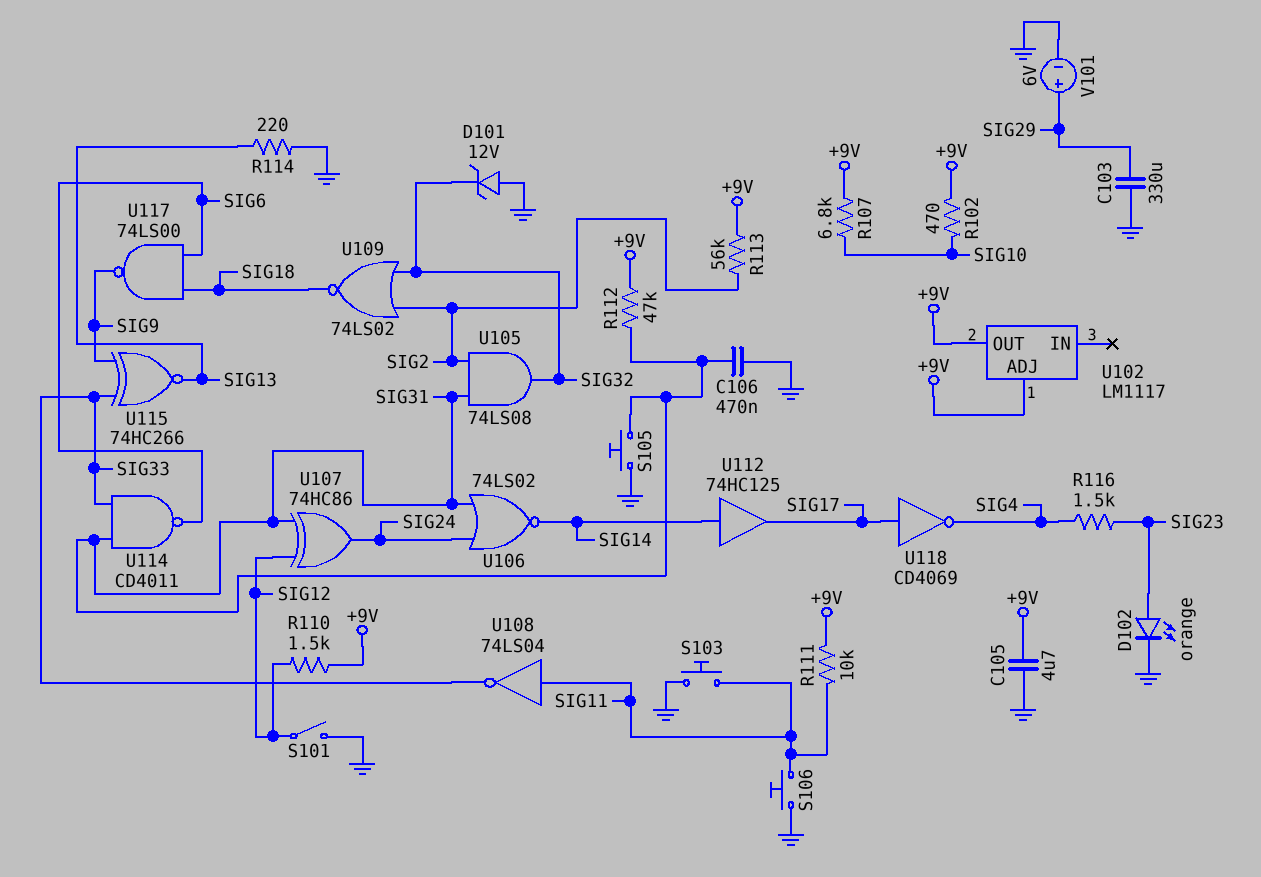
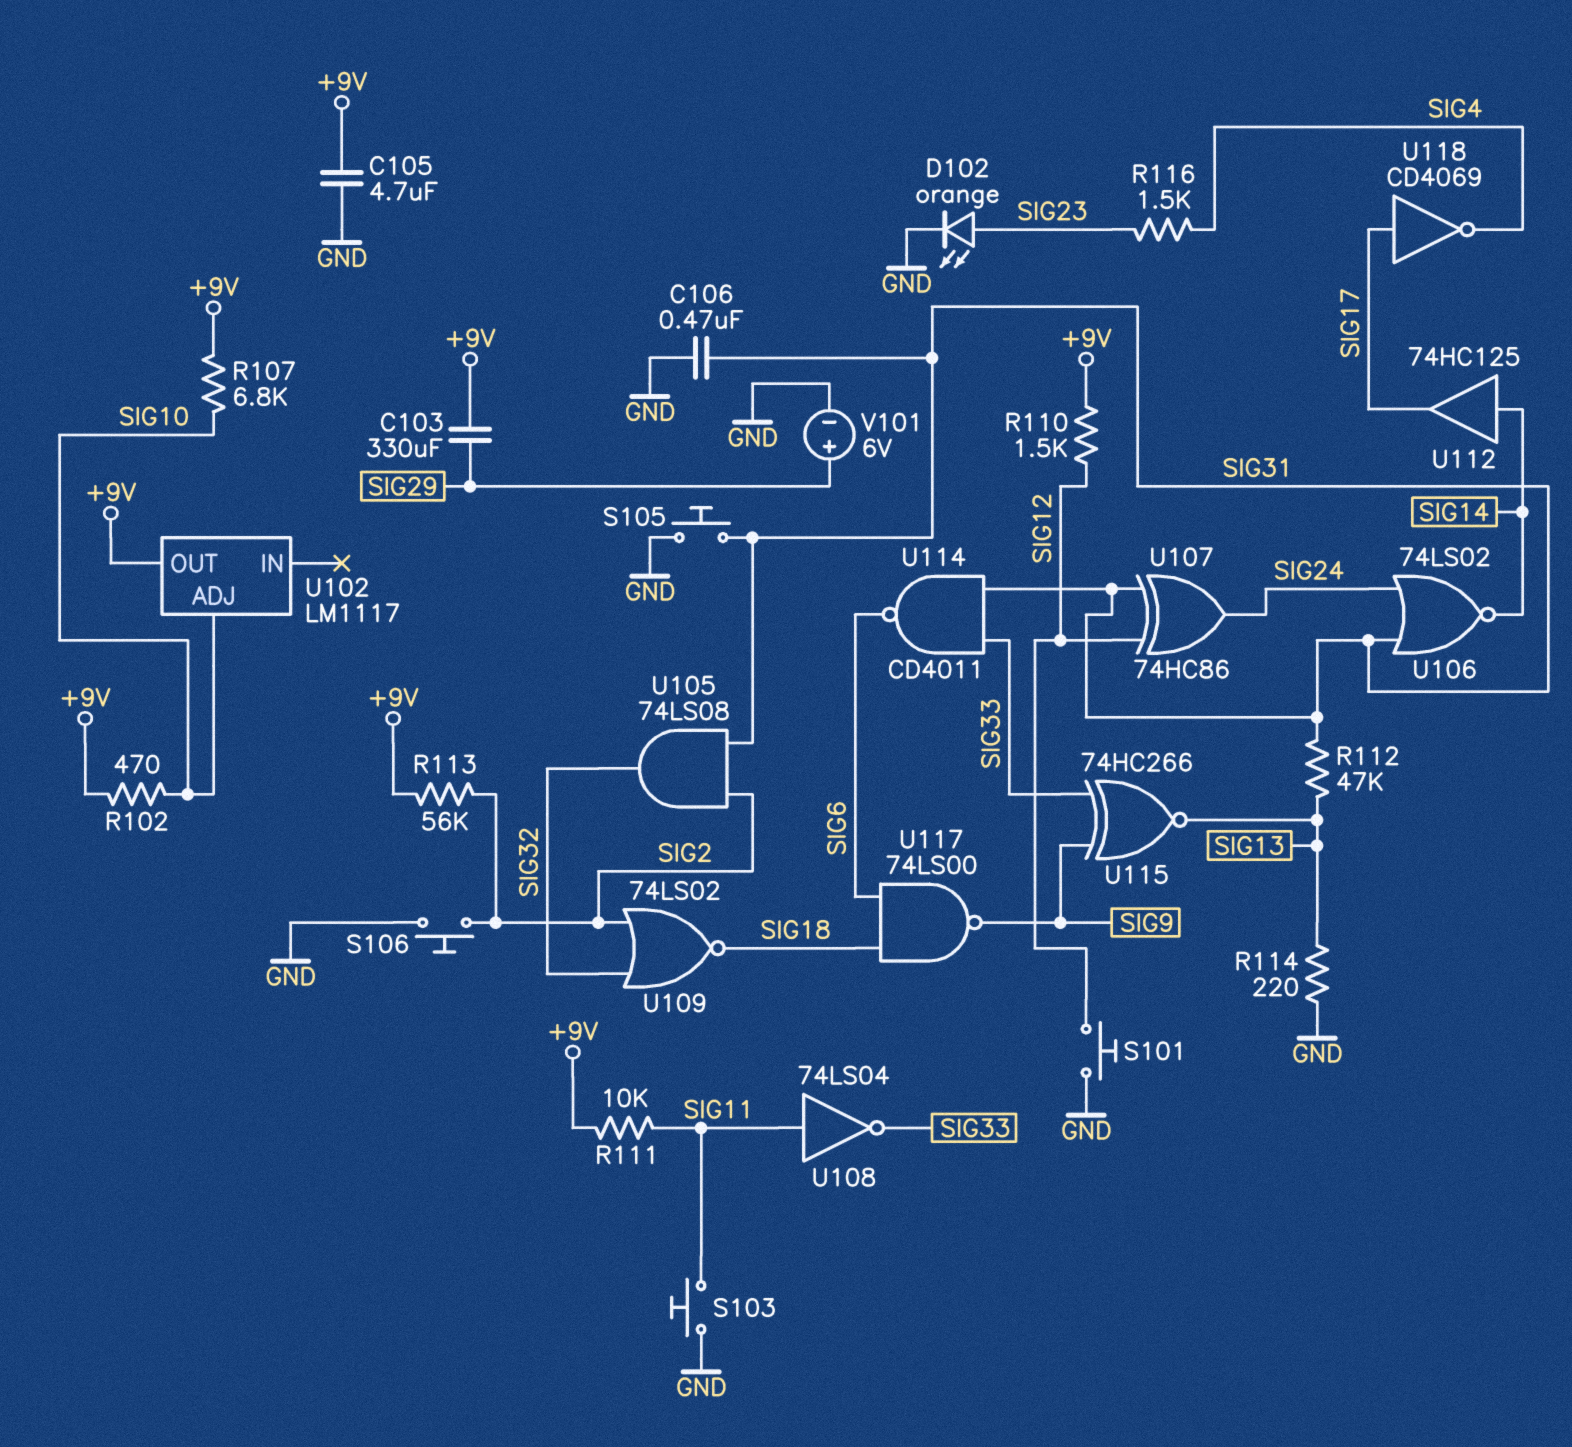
C103: 330uF (GND, SIG29) -> 330uF (+9V, SIG29)
D101: zener 12V (A GND, K SIG32) -> none
R112: 47k (+9V, SIG31) -> 47k (SIG13, SIG31)
S101: switch (GND, SIG12) -> button (GND, SIG12)
S106: button (GND, SIG11) -> button (GND, SIG2)
U102 pin ADJ: +9V -> SIG10

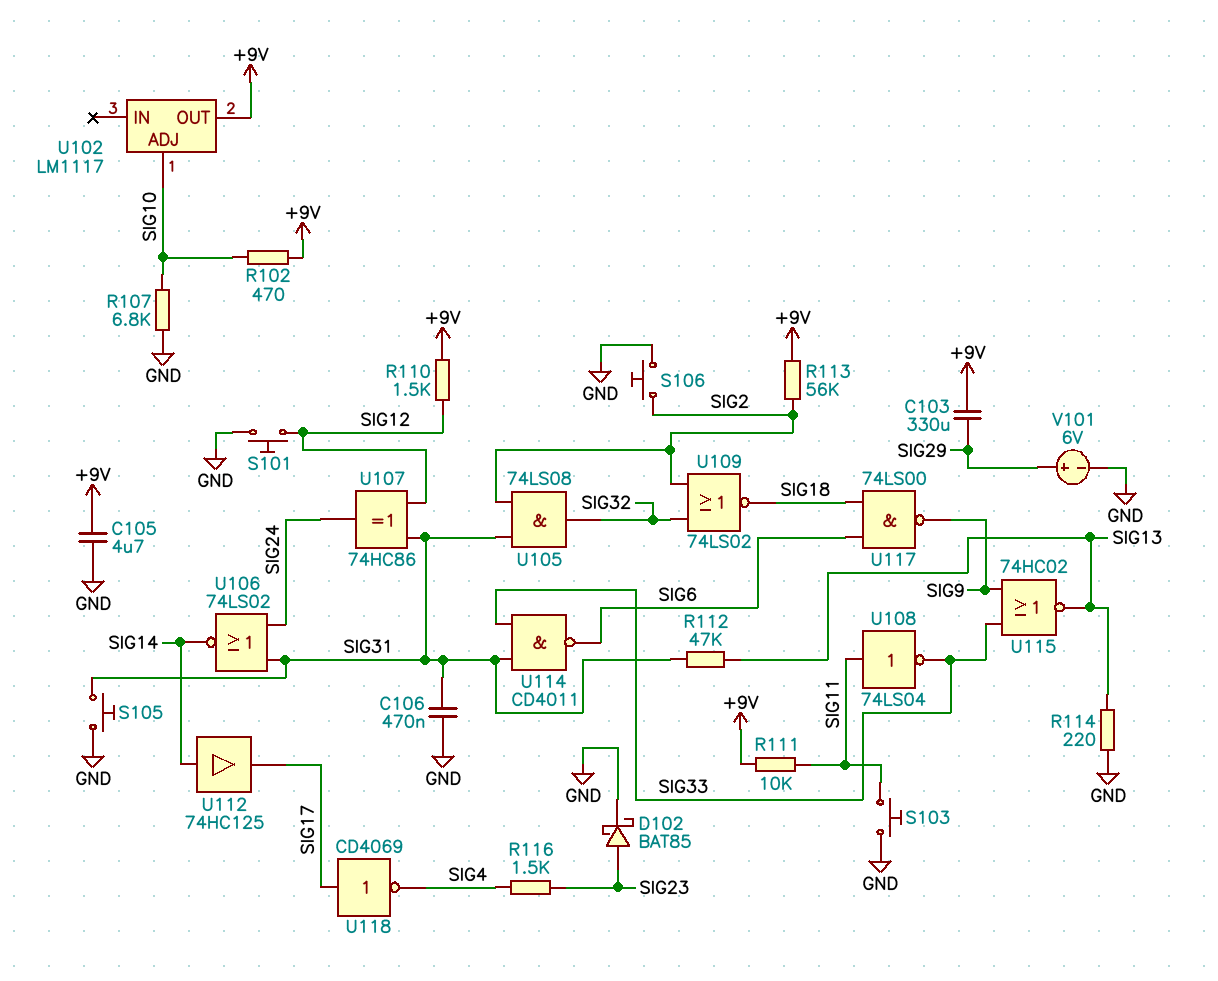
D102: LED orange (A SIG23, K GND) -> schottky BAT85 (A SIG23, K GND)
R107: 6.8k (+9V, SIG10) -> 6.8k (GND, SIG10)
U115: XNOR 74HC266 (in SIG9, in SIG33, out SIG13) -> NOR 74HC02 (in SIG9, in SIG33, out SIG13)

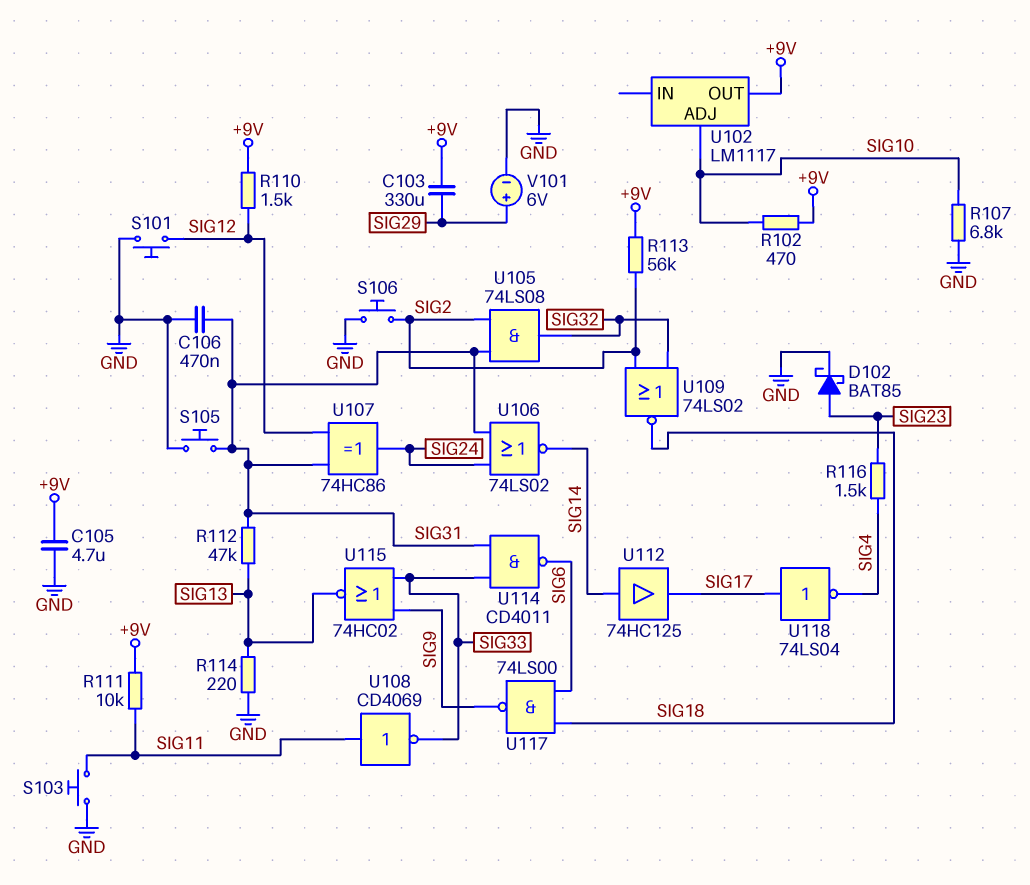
U108: NOT 74LS04 (in SIG11, out SIG33) -> NOT CD4069 (in SIG11, out SIG33)
U118: NOT CD4069 (in SIG17, out SIG4) -> NOT 74LS04 (in SIG17, out SIG4)

